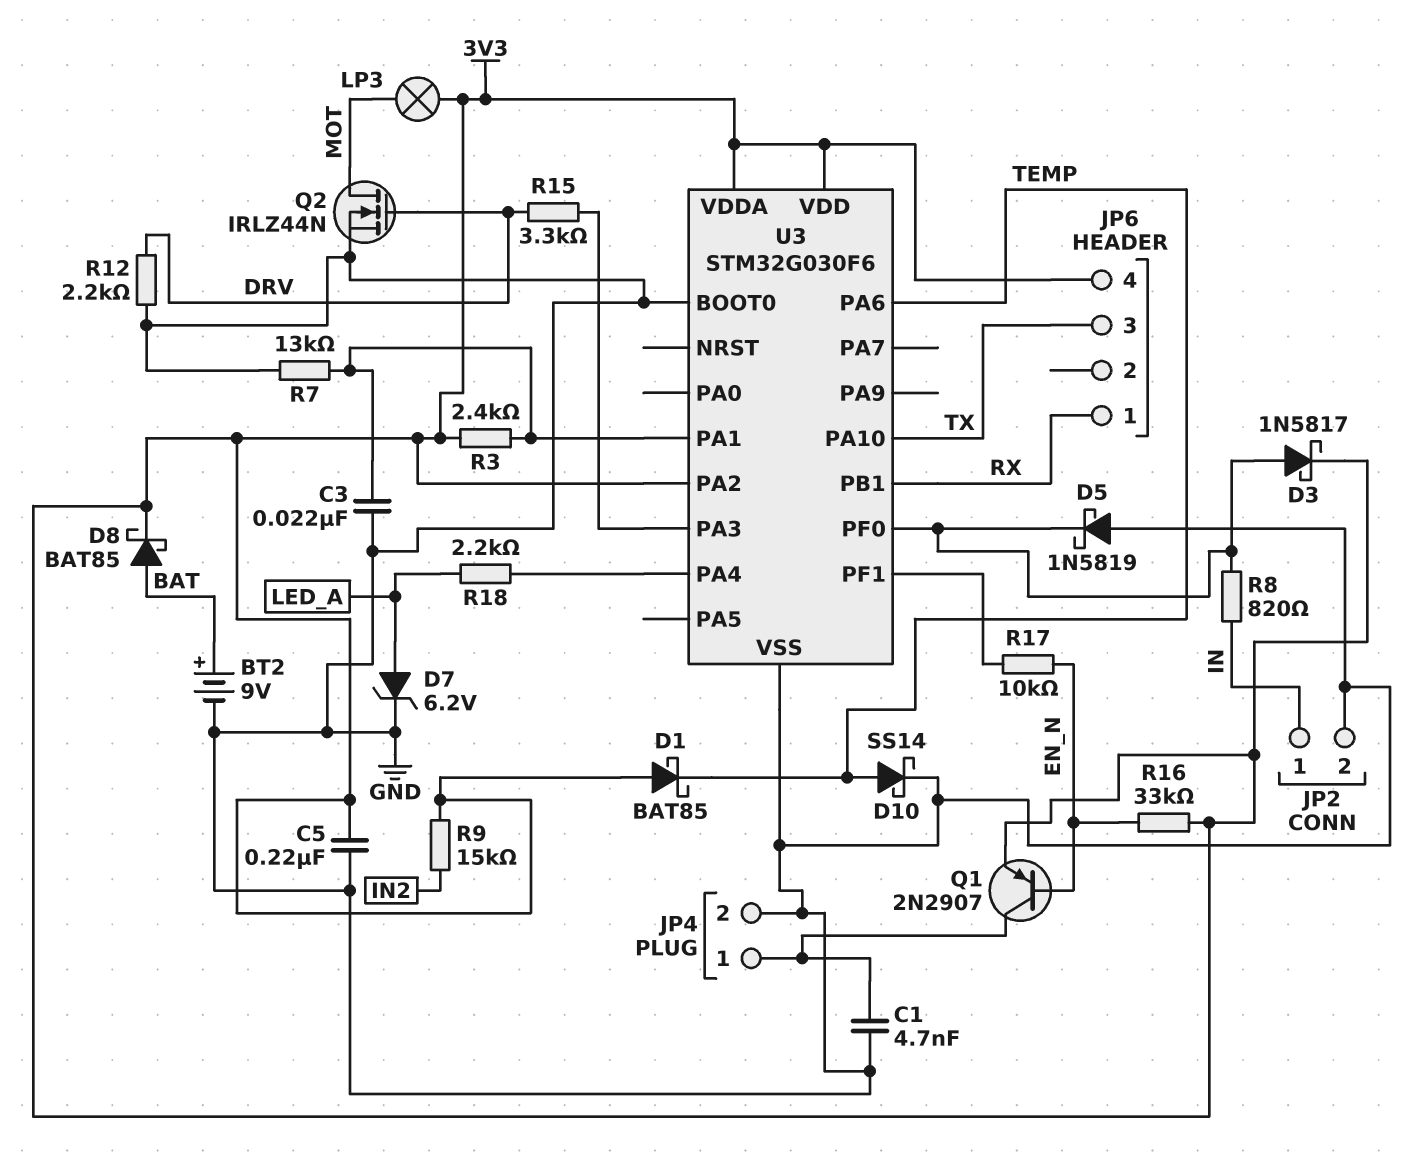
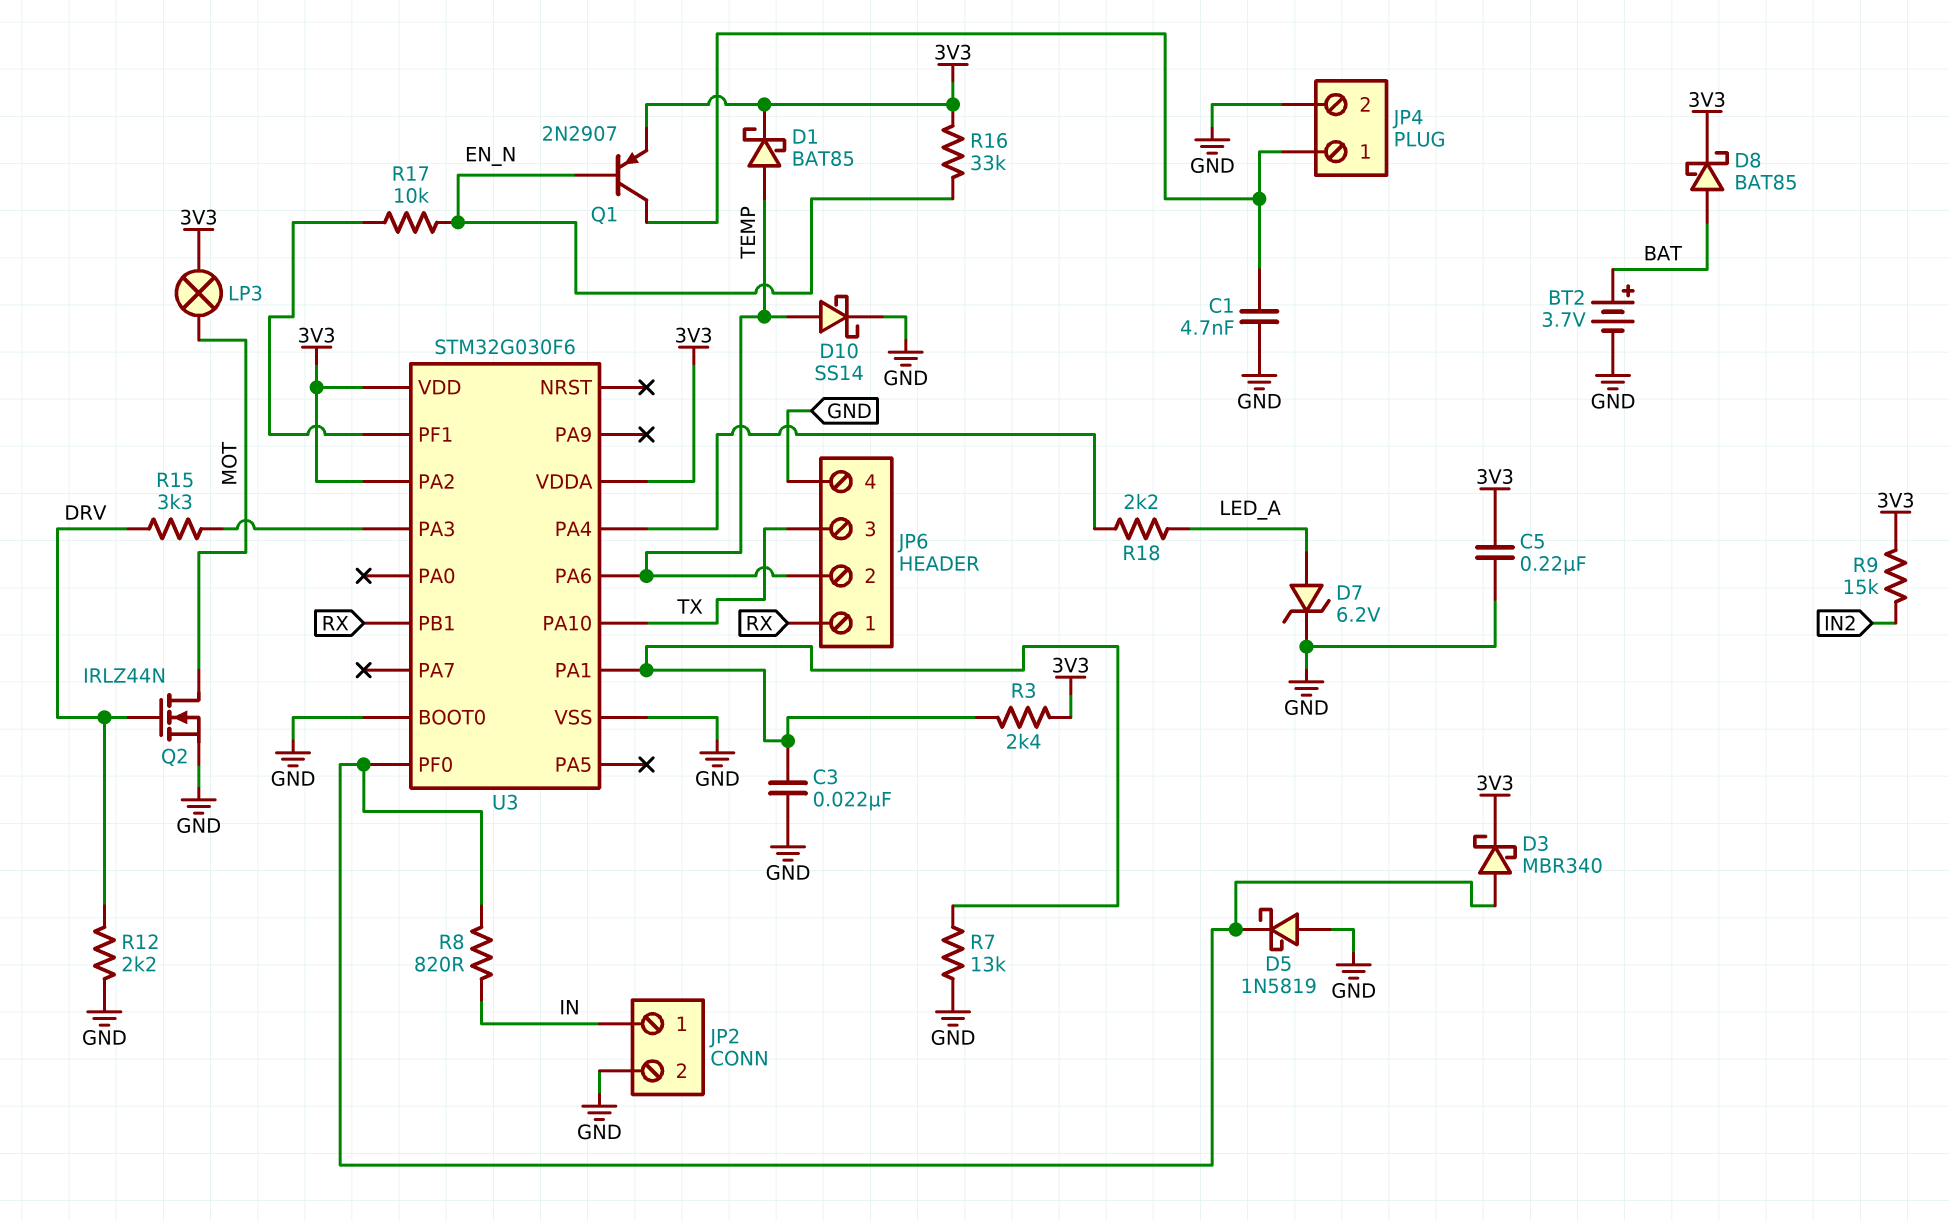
BT2: 9V (plus BAT, minus GND) -> 3.7V (plus BAT, minus GND)
D1: schottky BAT85 (A 3V3, K TEMP) -> schottky BAT85 (A TEMP, K 3V3)
D3: schottky 1N5817 (A U3/PF0, K 3V3) -> schottky MBR340 (A U3/PF0, K 3V3)
JP6 pin 2: none -> TEMP
JP6 pin 4: 3V3 -> GND

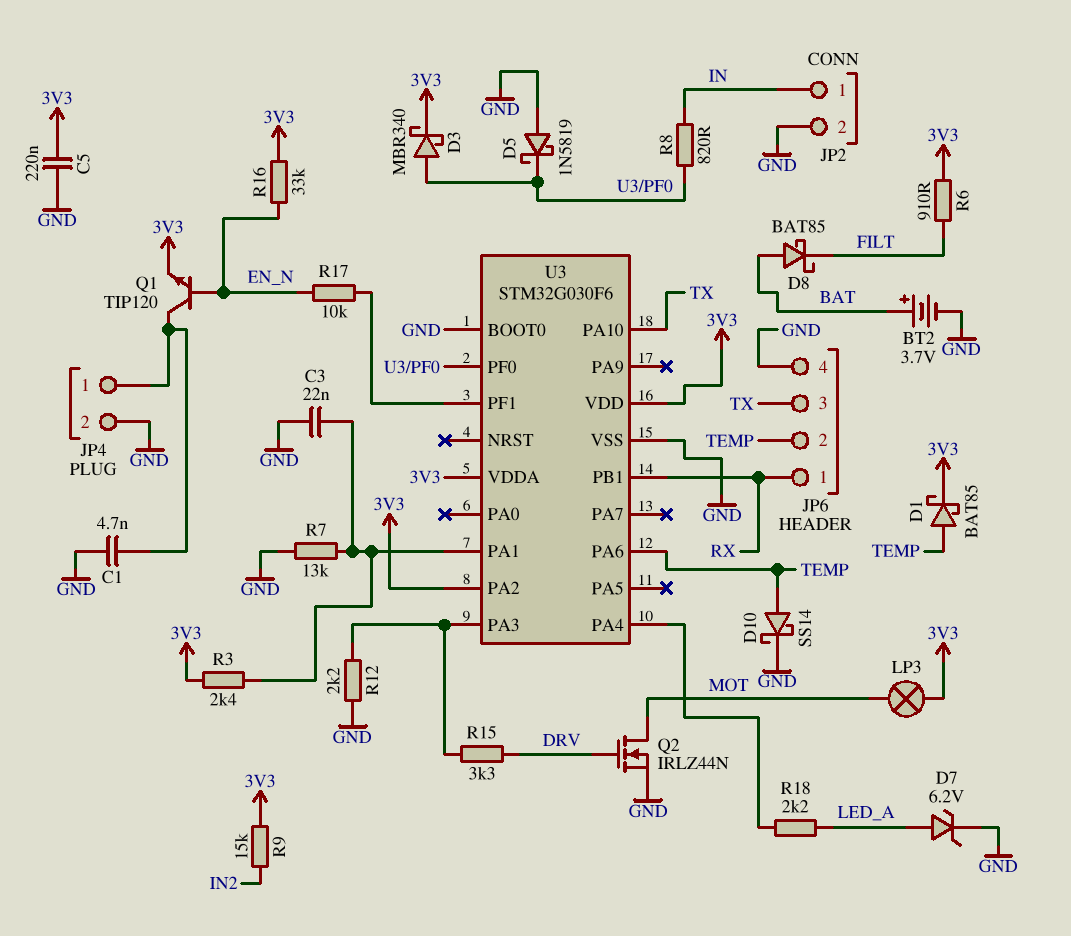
D8: schottky BAT85 (A BAT, K 3V3) -> schottky BAT85 (A BAT, K FILT)
Q1: PNP 2N2907 (B EN_N, C JP4/1, E 3V3) -> NPN TIP120 (B EN_N, C JP4/1, E 3V3)
R6: none -> 910 (3V3, FILT)
R12: 2.2k (DRV, GND) -> 2.2k (GND, U3/PA3)

